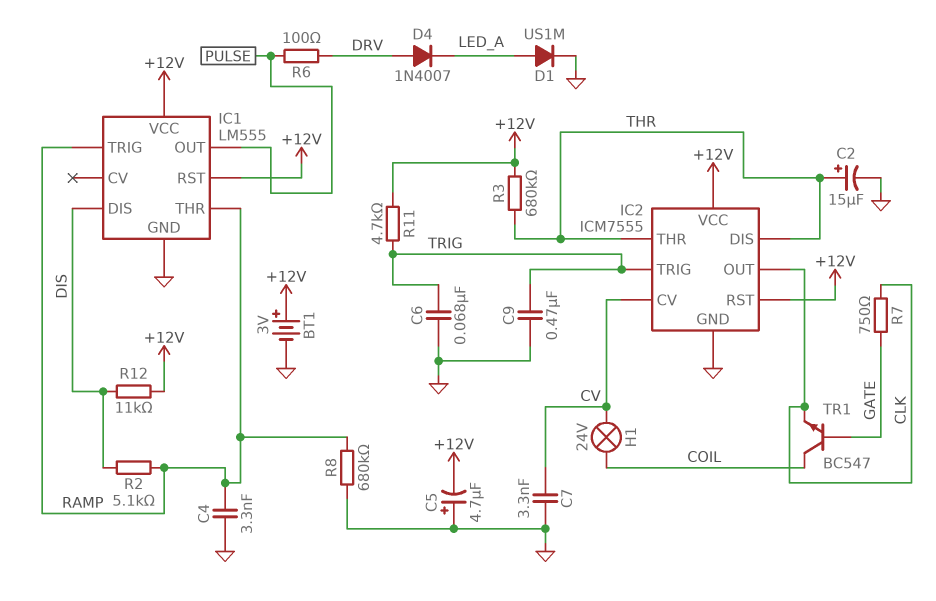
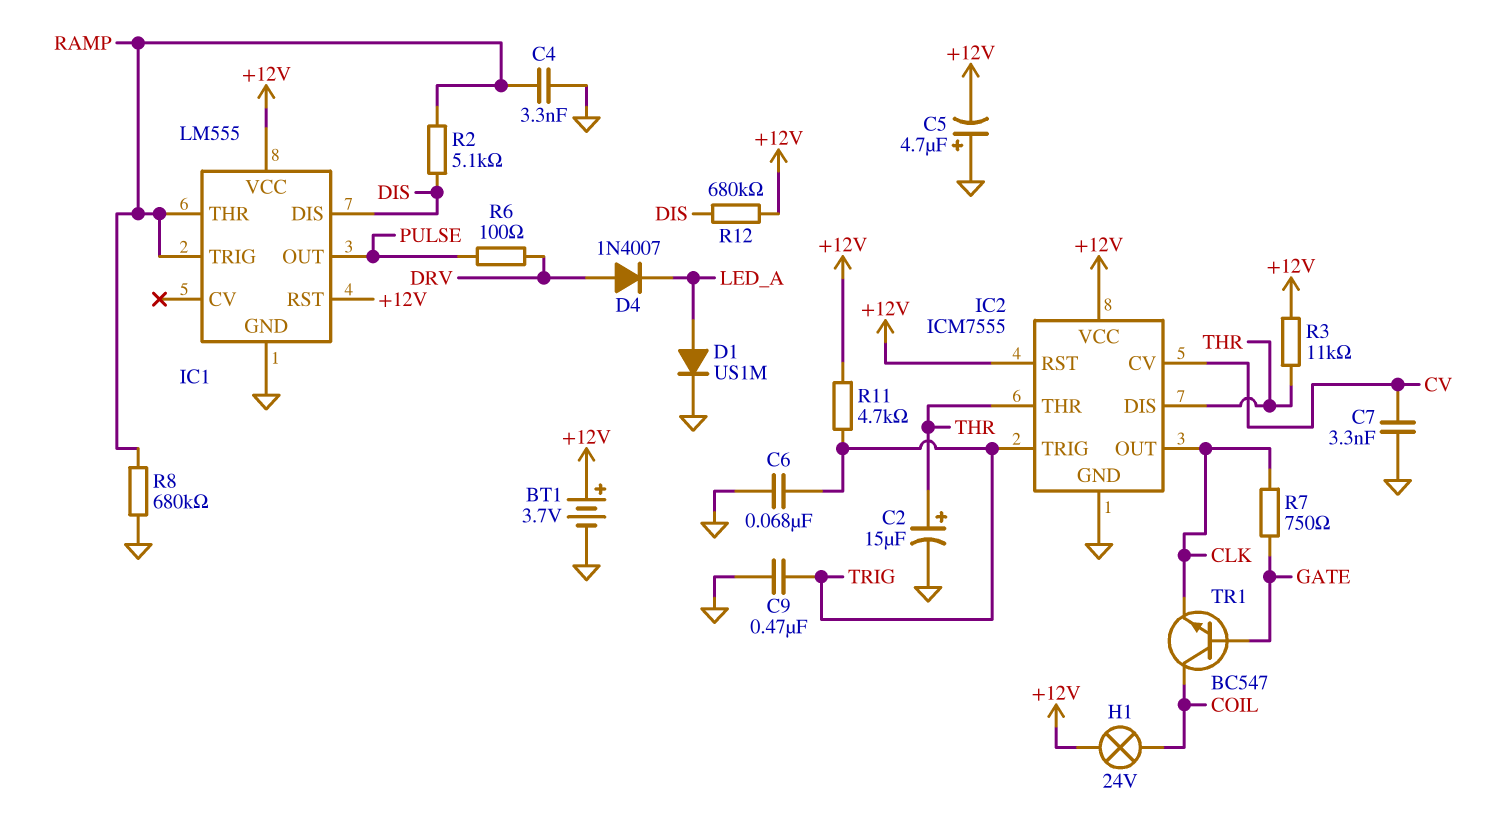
BT1: 3V (plus +12V, minus GND) -> 3.7V (plus +12V, minus GND)
H1: lamp 24V (COIL, CV) -> lamp 24V (+12V, COIL)
R3: 680k (+12V, THR) -> 11k (+12V, THR)
R12: 11k (+12V, DIS) -> 680k (+12V, DIS)

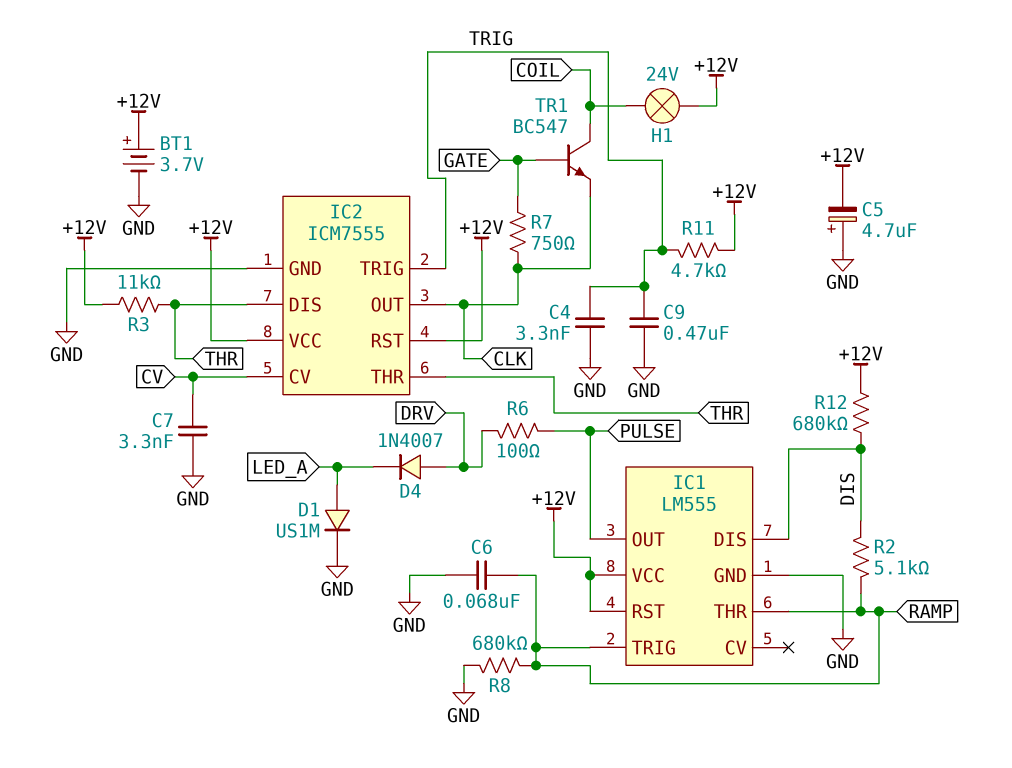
C2: 15uF (plus THR, minus GND) -> none
C4: 3.3nF (GND, RAMP) -> 3.3nF (GND, TRIG)
C6: 68nF (GND, TRIG) -> 68nF (GND, RAMP)

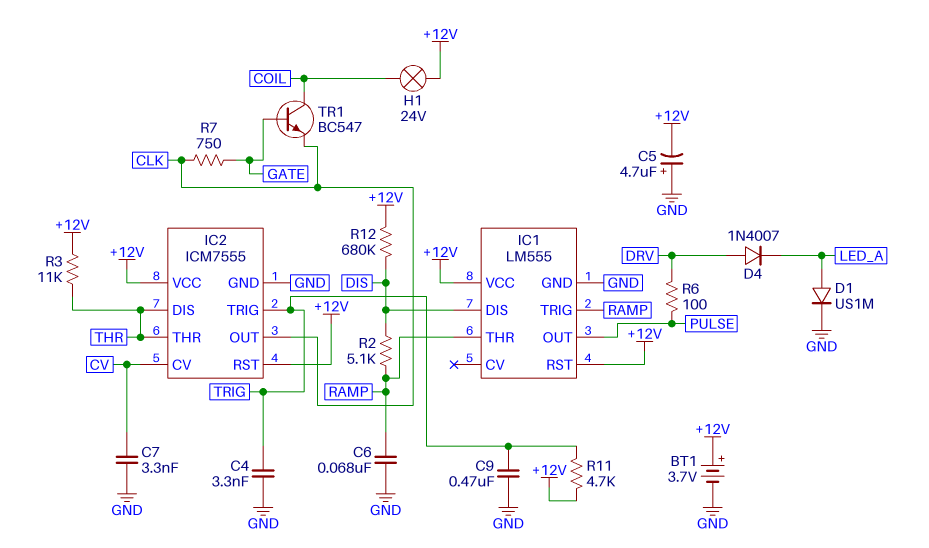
R8: 680k (GND, RAMP) -> none

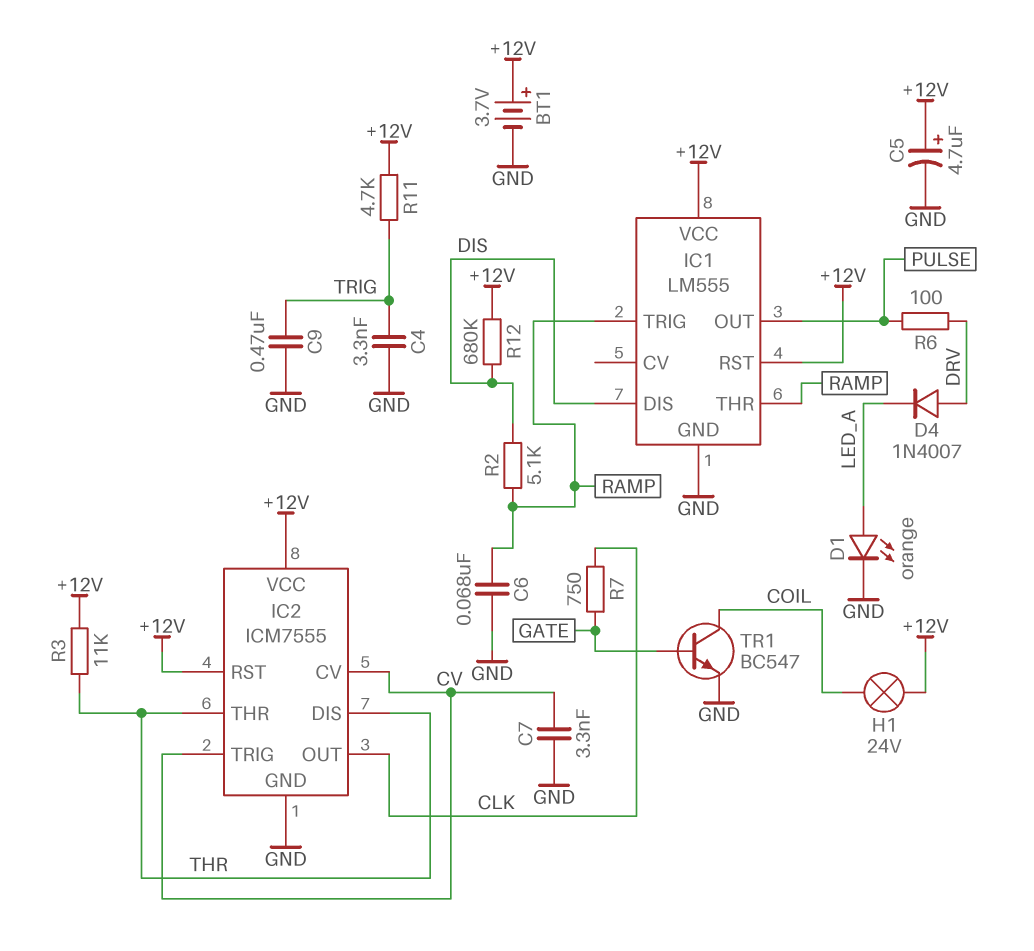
C5: 4.7uF (plus GND, minus +12V) -> 4.7uF (plus +12V, minus GND)
D1: diode US1M (A LED_A, K GND) -> LED orange (A LED_A, K GND)
IC2 pin TRIG: TRIG -> CV
TR1: NPN BC547 (B GATE, C COIL, E CLK) -> NPN BC547 (B GATE, C COIL, E GND)

